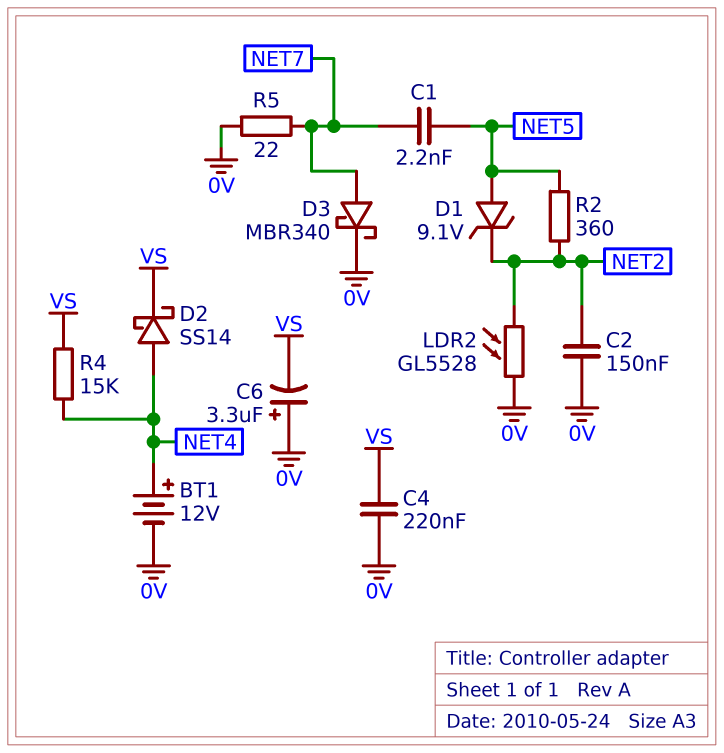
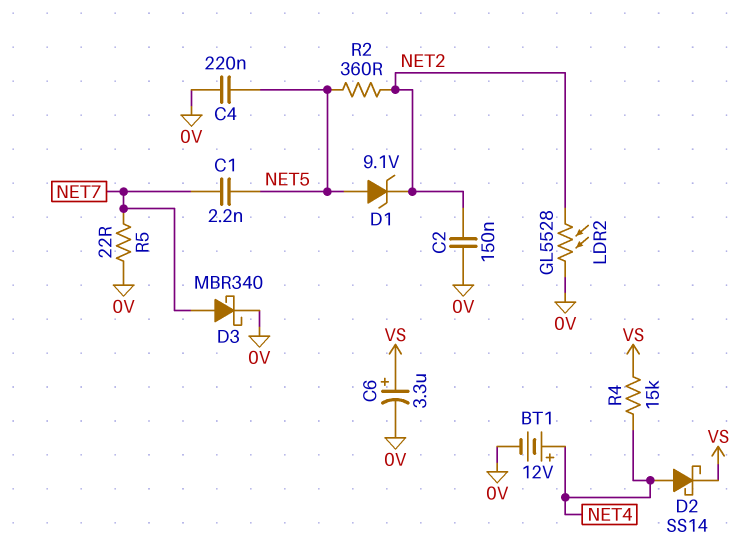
C4: 220nF (0V, VS) -> 220nF (0V, NET5)
C6: 3.3uF (plus 0V, minus VS) -> 3.3uF (plus VS, minus 0V)

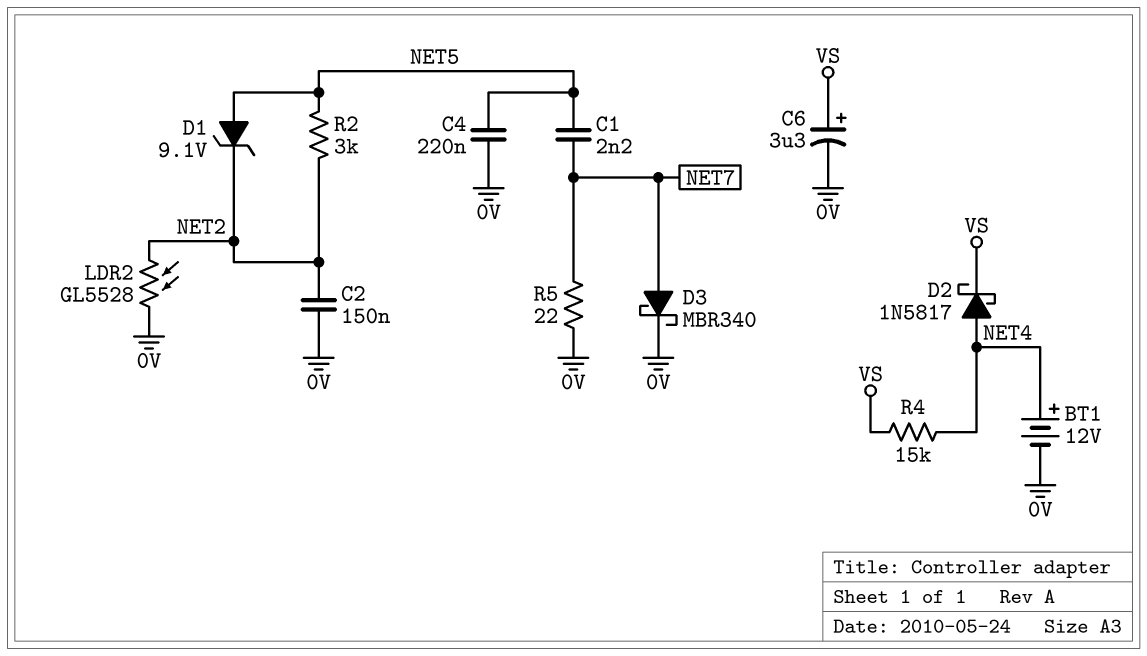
D2: schottky SS14 (A NET4, K VS) -> schottky 1N5817 (A NET4, K VS)
R2: 360 (NET2, NET5) -> 3k (NET2, NET5)

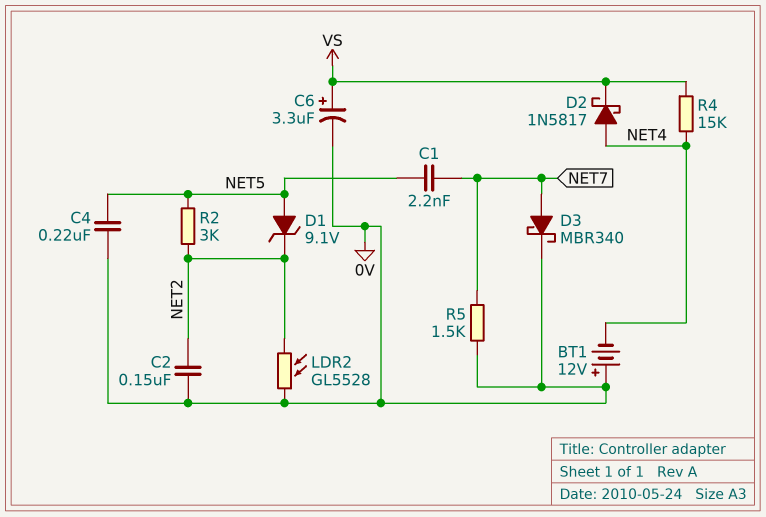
BT1: 12V (plus NET4, minus 0V) -> 12V (plus 0V, minus NET4)
R5: 22 (0V, NET7) -> 1.5k (0V, NET7)

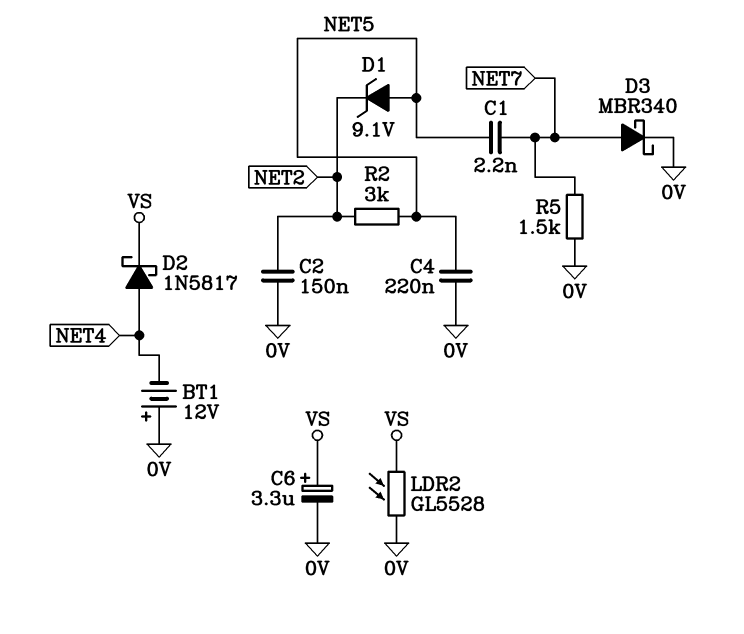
LDR2: GL5528 (0V, NET2) -> GL5528 (0V, VS)
R4: 15k (NET4, VS) -> none

